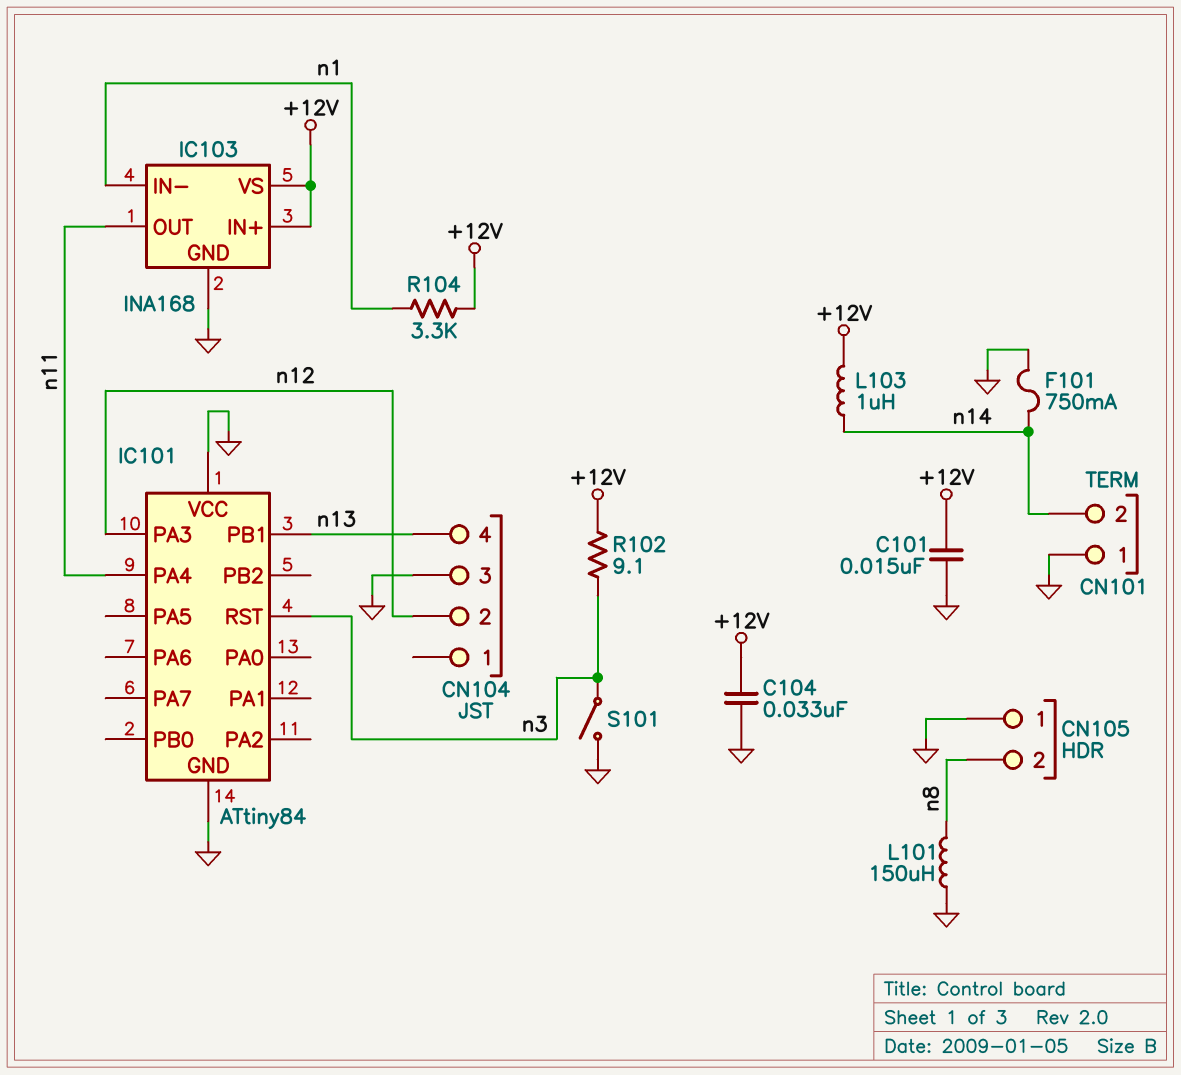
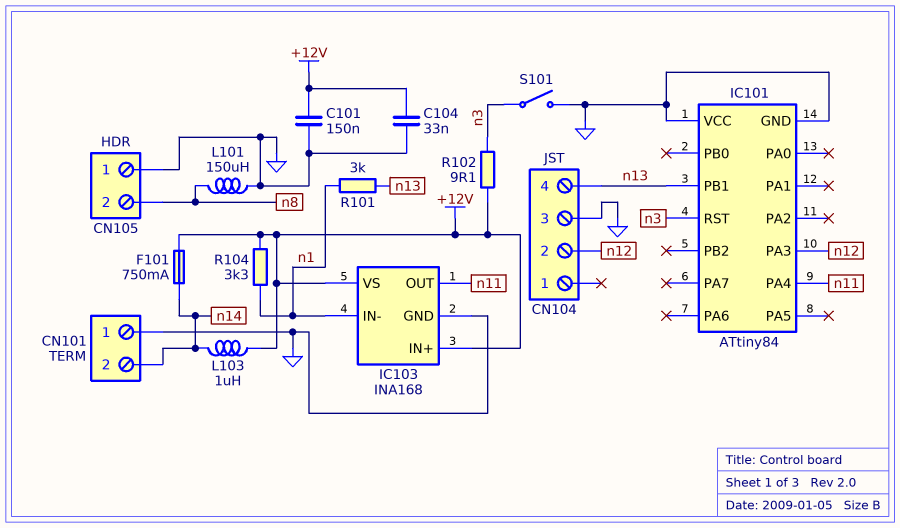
C101: 15nF (+12V, GND) -> 150nF (+12V, GND)
F101: 750mA (GND, n14) -> 750mA (+12V, n14)
R101: none -> 3k (n1, n13)

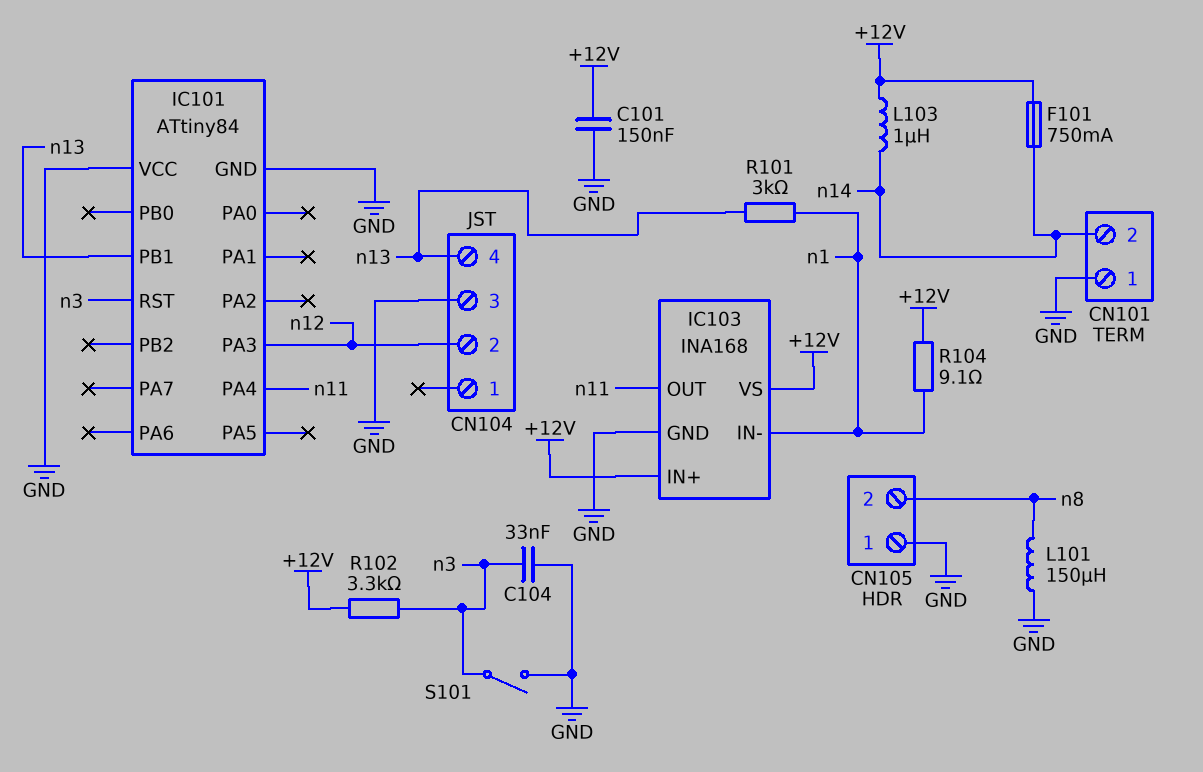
C104: 33nF (+12V, GND) -> 33nF (GND, n3)
R102: 9.1 (+12V, n3) -> 3.3k (+12V, n3)
R104: 3.3k (+12V, n1) -> 9.1 (+12V, n1)

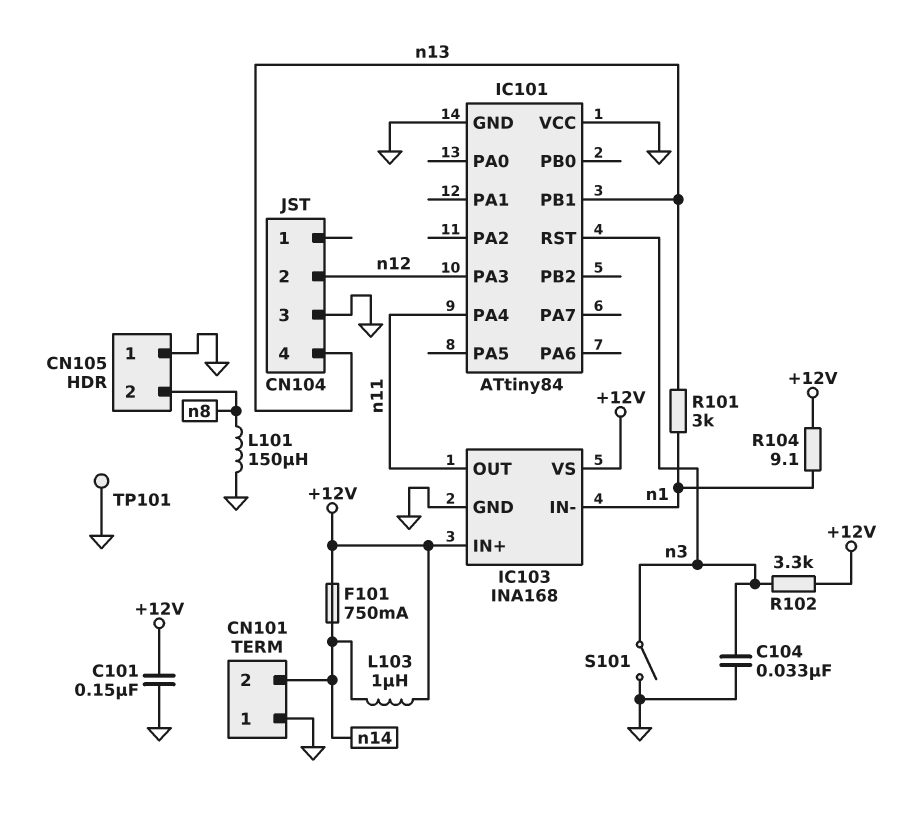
TP101: none -> test point (GND)

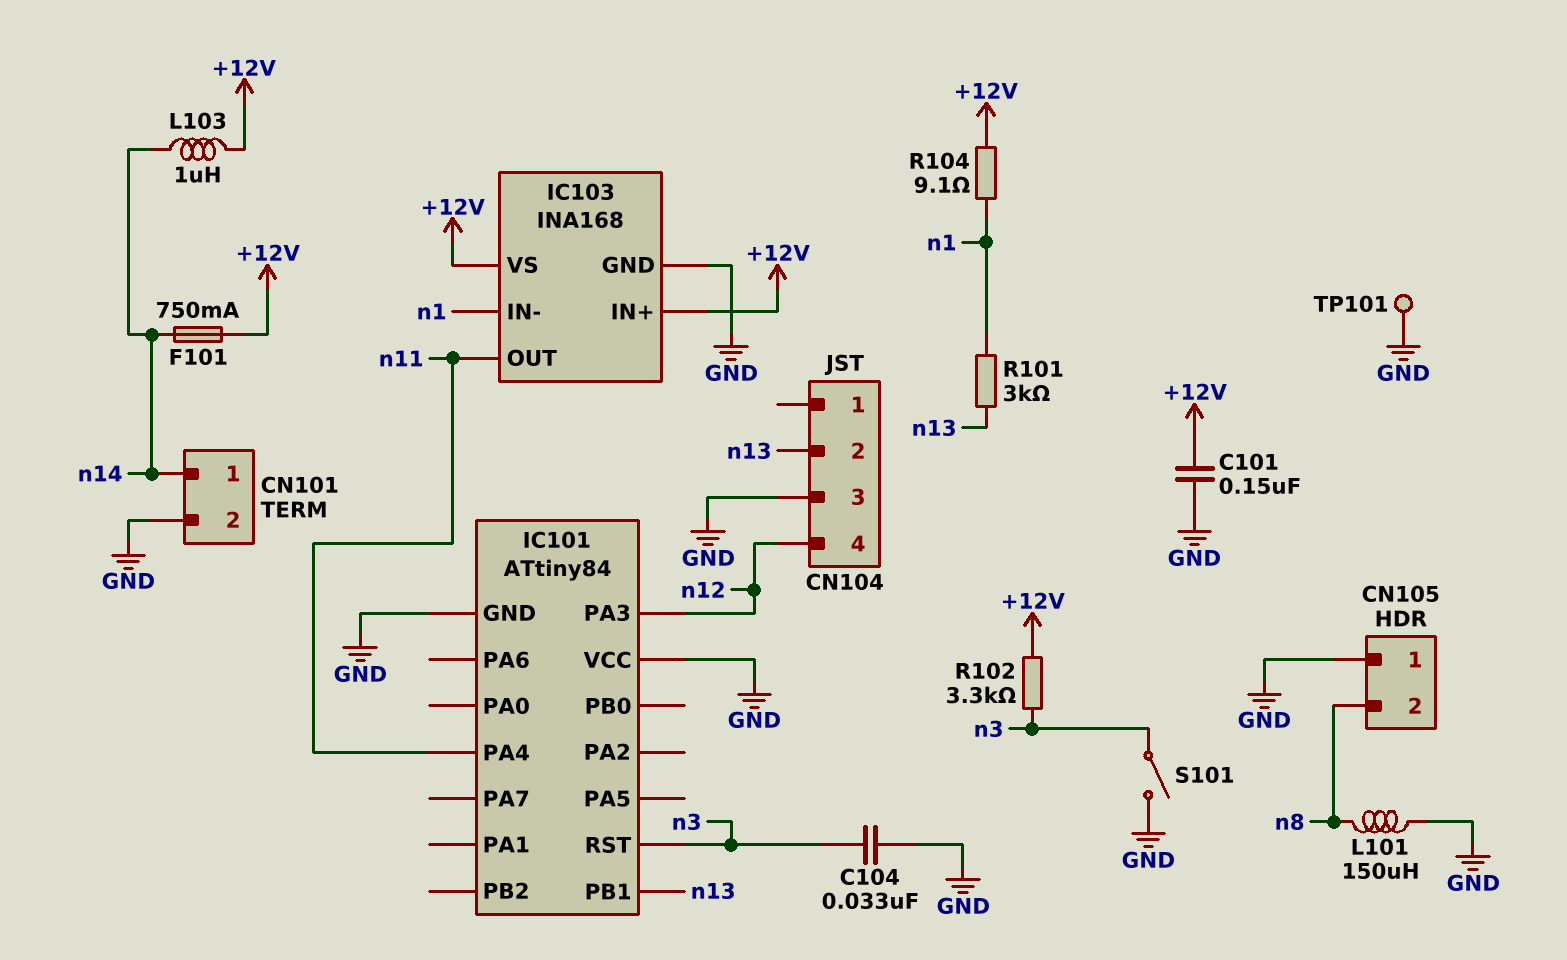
CN101 pin 1: GND -> n14
CN101 pin 2: n14 -> GND
CN104 pin 2: n12 -> n13
CN104 pin 4: n13 -> n12

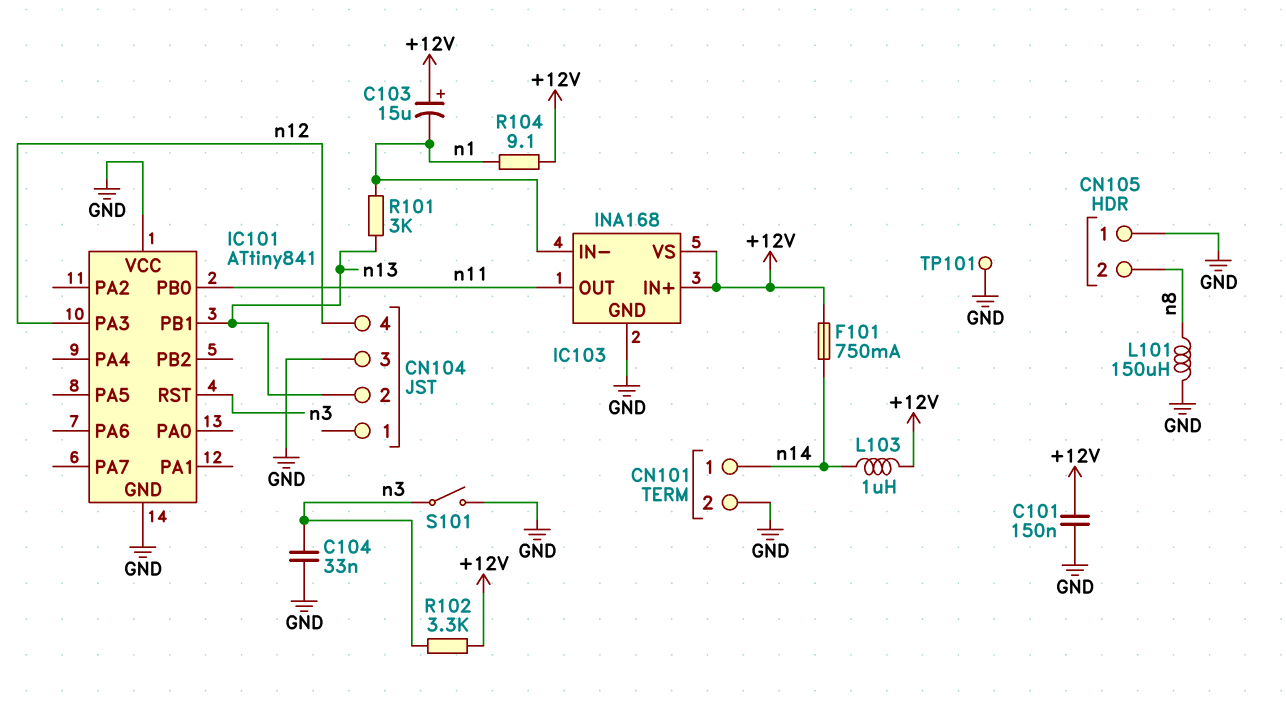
C103: none -> 15uF (plus +12V, minus n1)
IC101: ATtiny84 -> ATtiny841
IC101 pin PA4: n11 -> none
IC101 pin PB0: none -> n11

